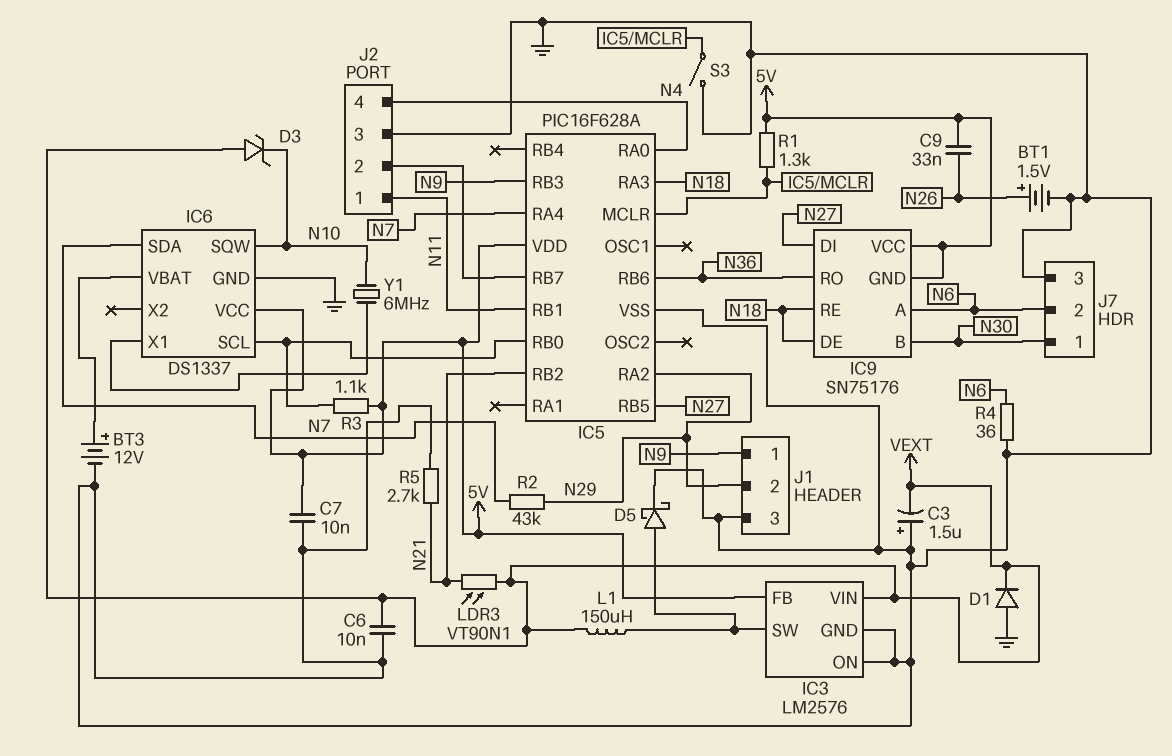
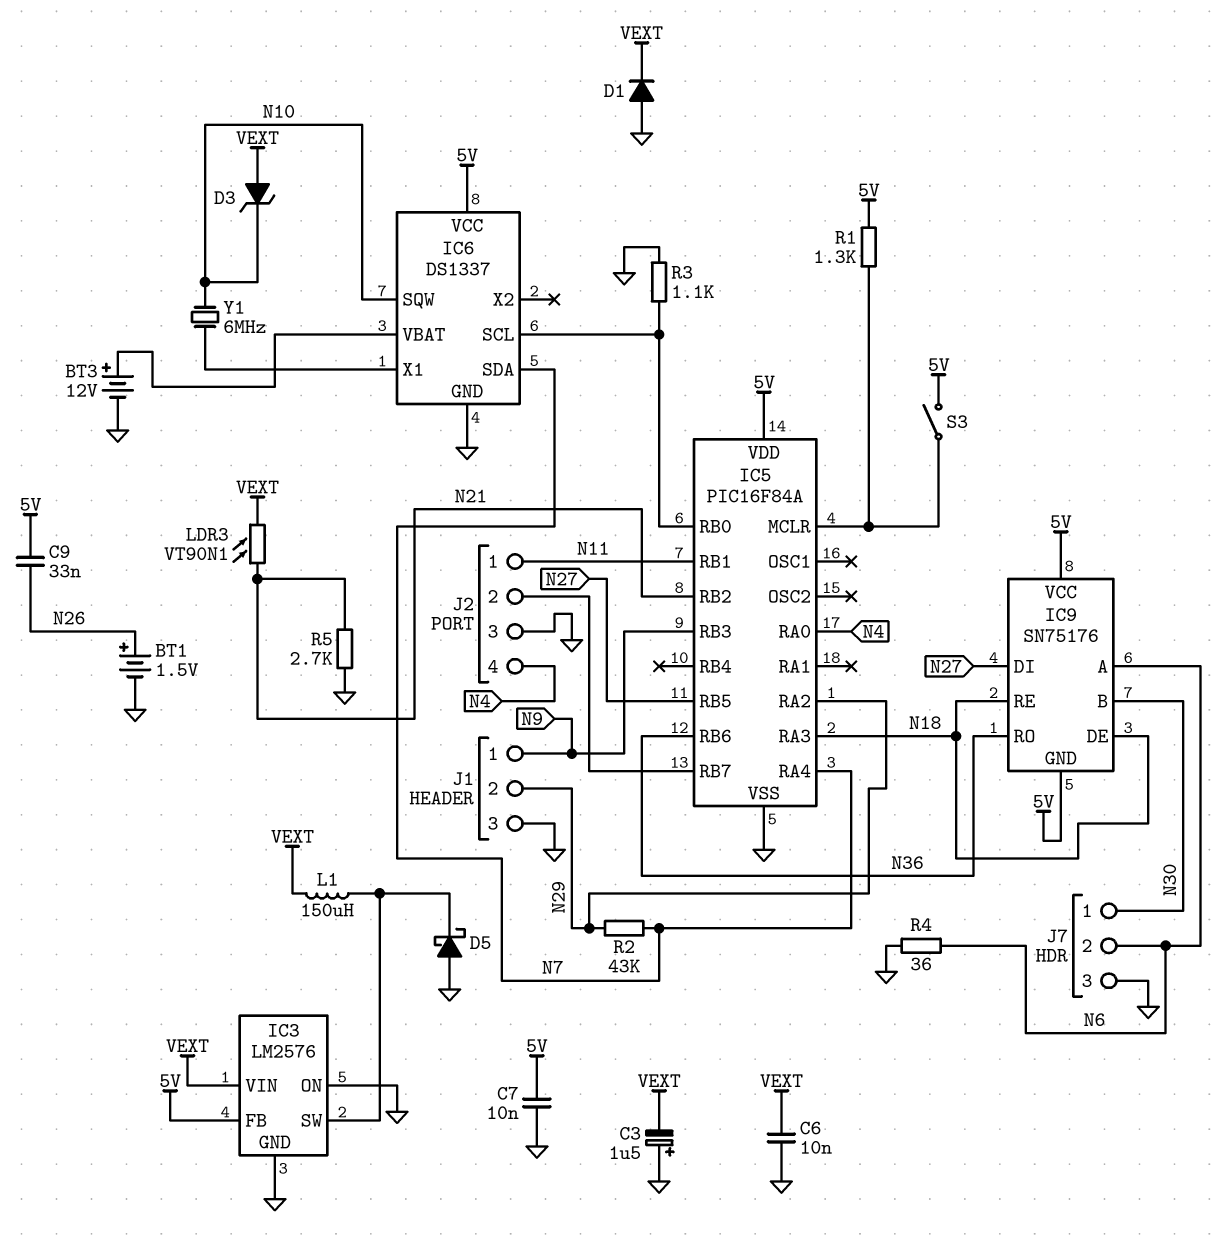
D5: schottky (A IC3/SW, K GND) -> schottky (A GND, K IC3/SW)
IC5: PIC16F628A -> PIC16F84A
R3: 1.1k (5V, IC5/RB0) -> 1.1k (GND, IC5/RB0)
S3: switch (GND, IC5/MCLR) -> switch (5V, IC5/MCLR)

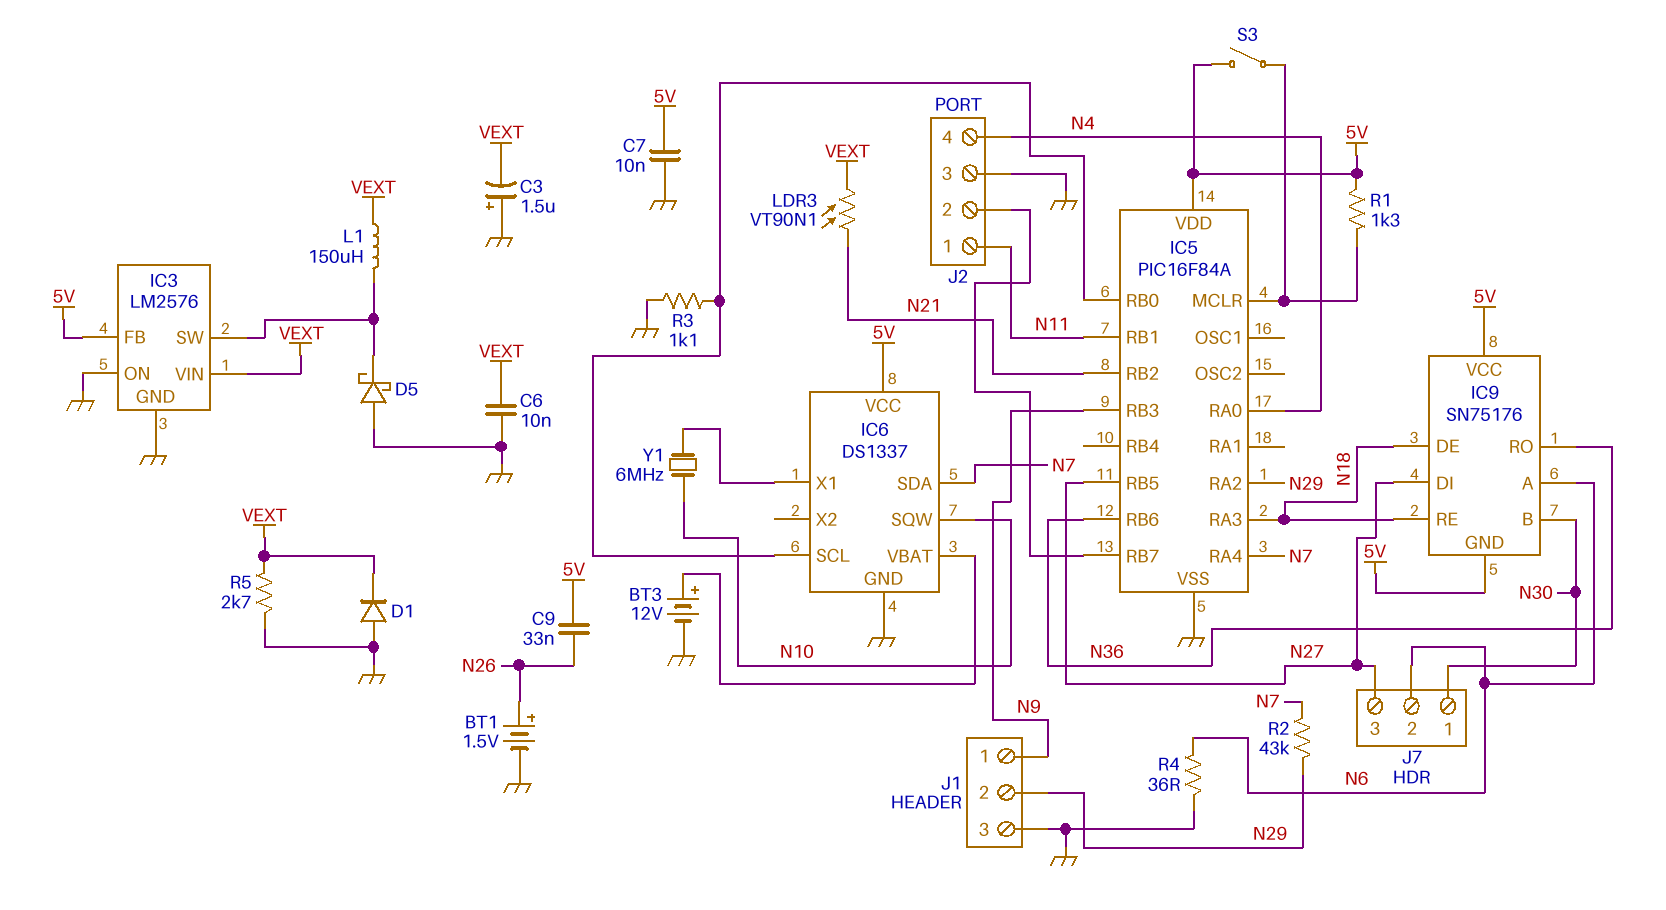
D3: zener (A VEXT, K N10) -> none
J7 pin 3: GND -> N27
R5: 2.7k (GND, N21) -> 2.7k (GND, VEXT)

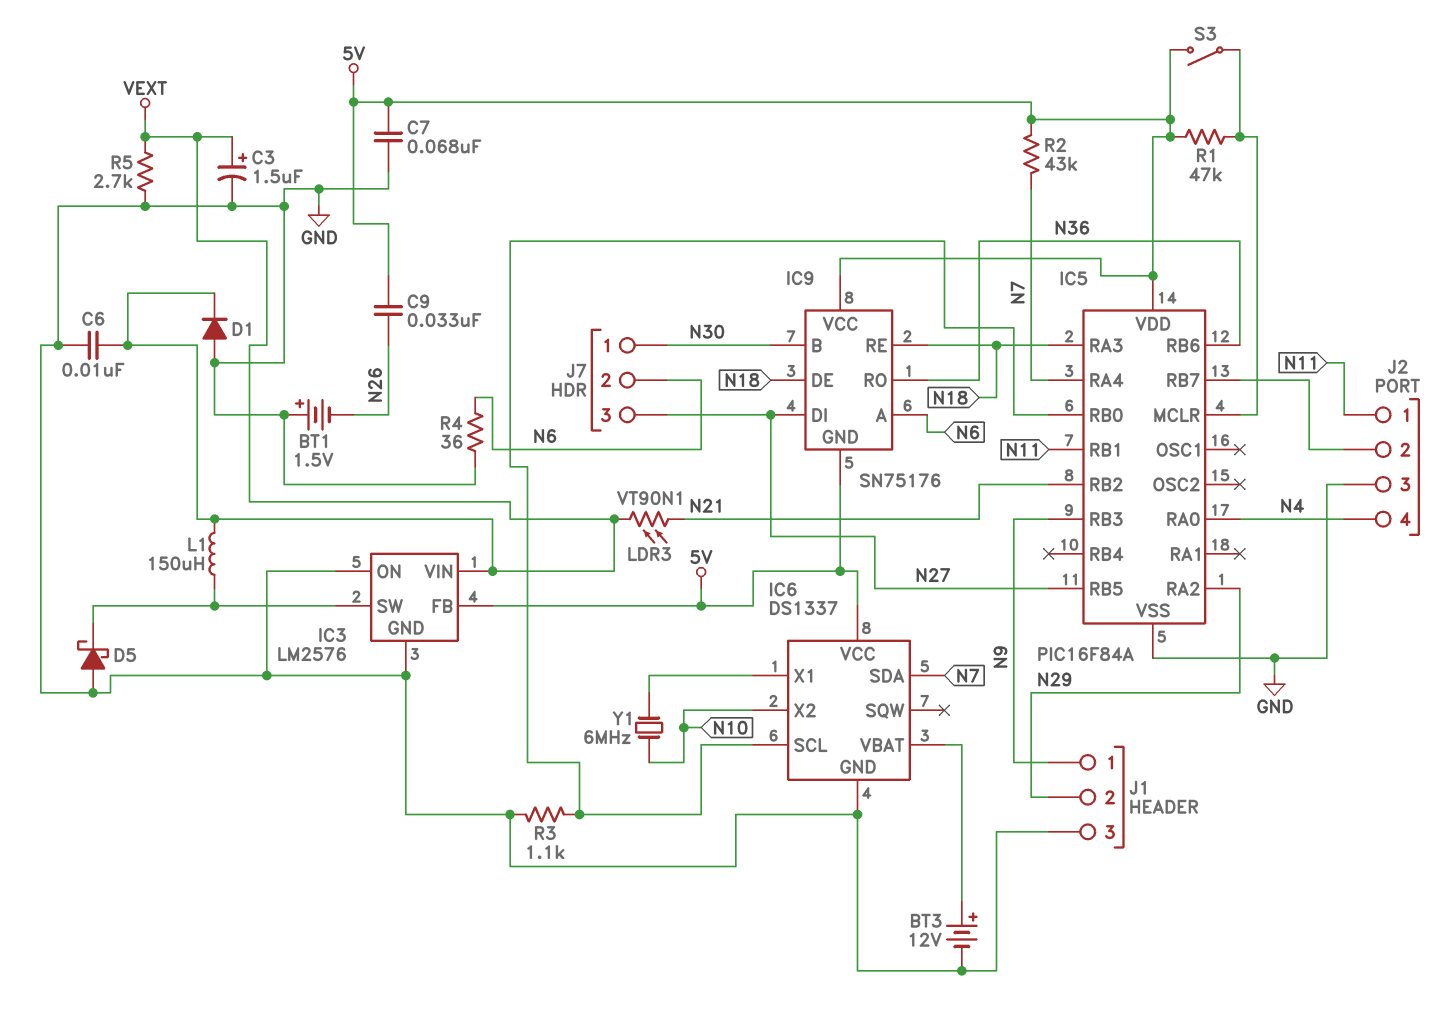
BT1: 1.5V (plus N26, minus GND) -> 1.5V (plus GND, minus N26)
C3: 1.5uF (plus GND, minus VEXT) -> 1.5uF (plus VEXT, minus GND)
C7: 10nF (5V, GND) -> 68nF (5V, GND)
IC6 pin SQW: N10 -> none
IC6 pin X2: none -> N10
R1: 1.3k (5V, IC5/MCLR) -> 47k (5V, IC5/MCLR)
R2: 43k (N7, N29) -> 43k (5V, N7)

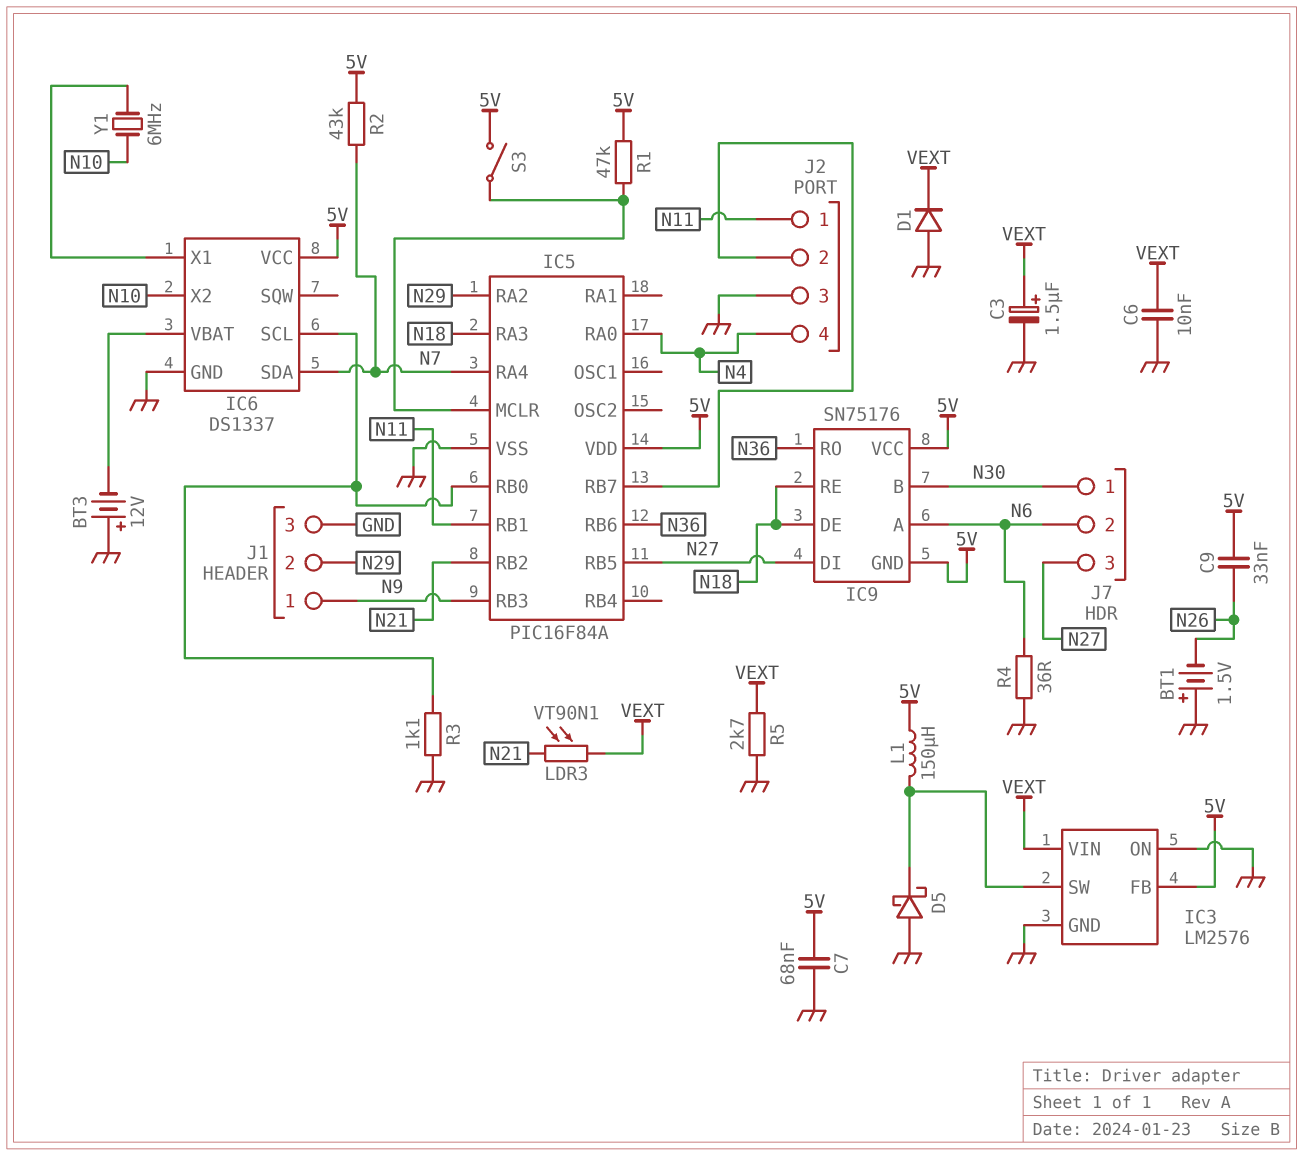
BT3: 12V (plus IC6/VBAT, minus GND) -> 12V (plus GND, minus IC6/VBAT)
L1: 150uH (IC3/SW, VEXT) -> 150uH (5V, IC3/SW)

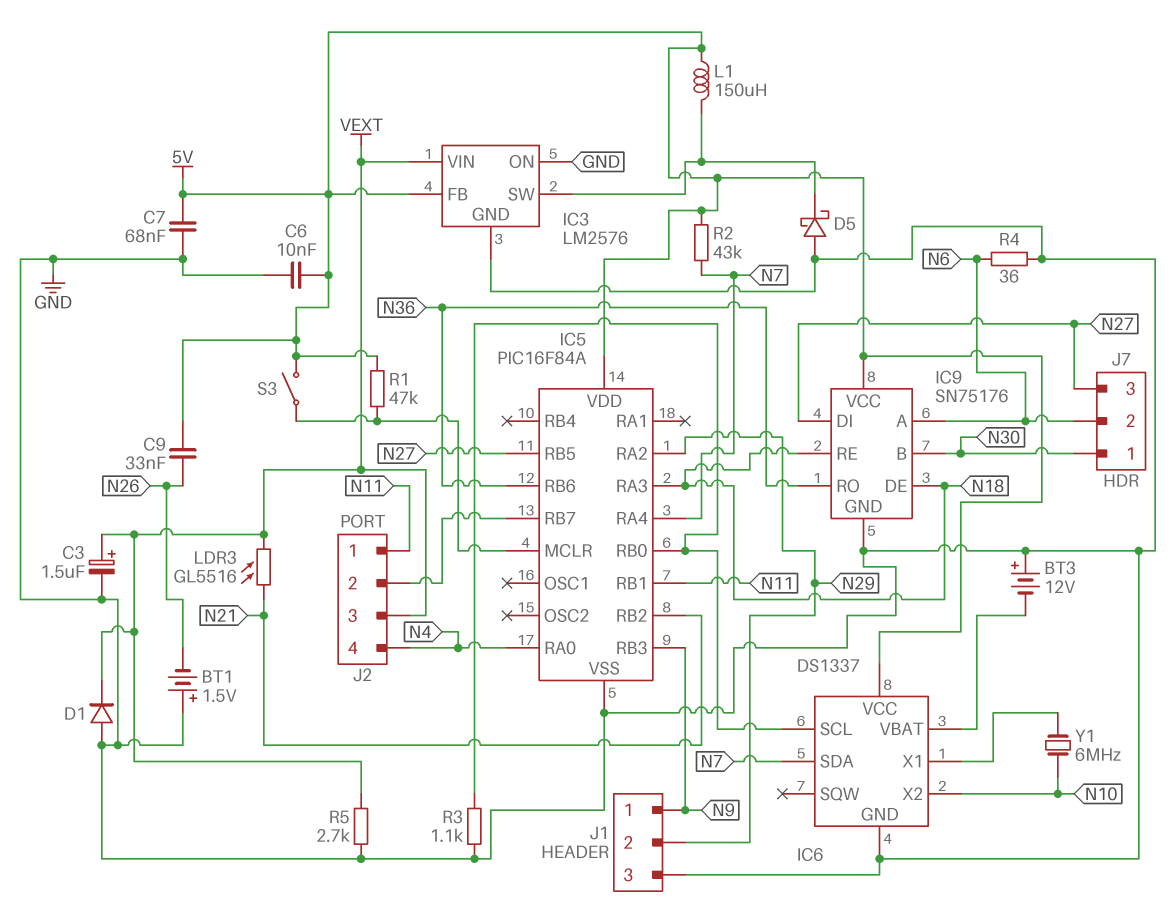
C6: 10nF (GND, VEXT) -> 10nF (5V, GND)
IC9 pin GND: 5V -> GND
J2 pin 3: GND -> VEXT
LDR3: VT90N1 (N21, VEXT) -> GL5516 (N21, VEXT)

